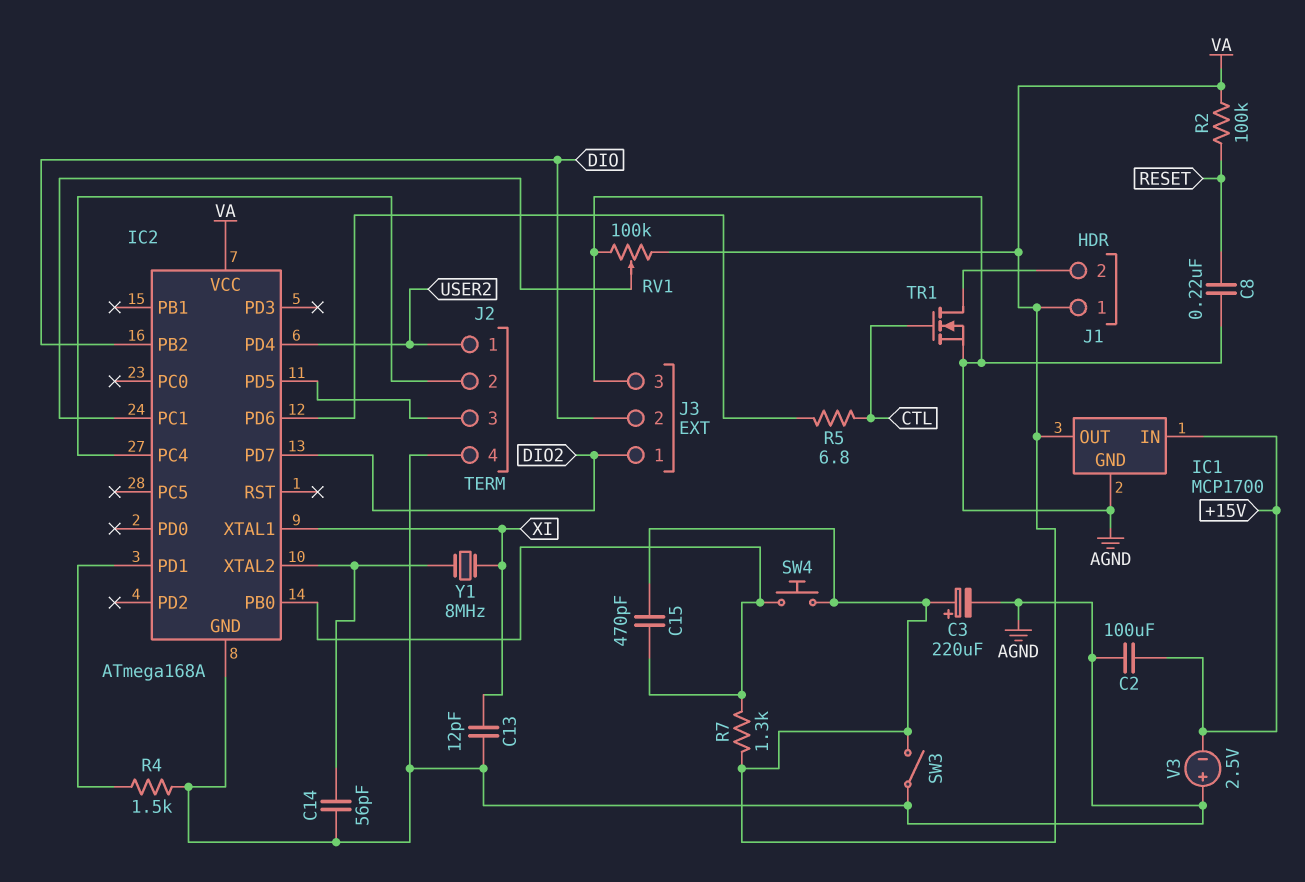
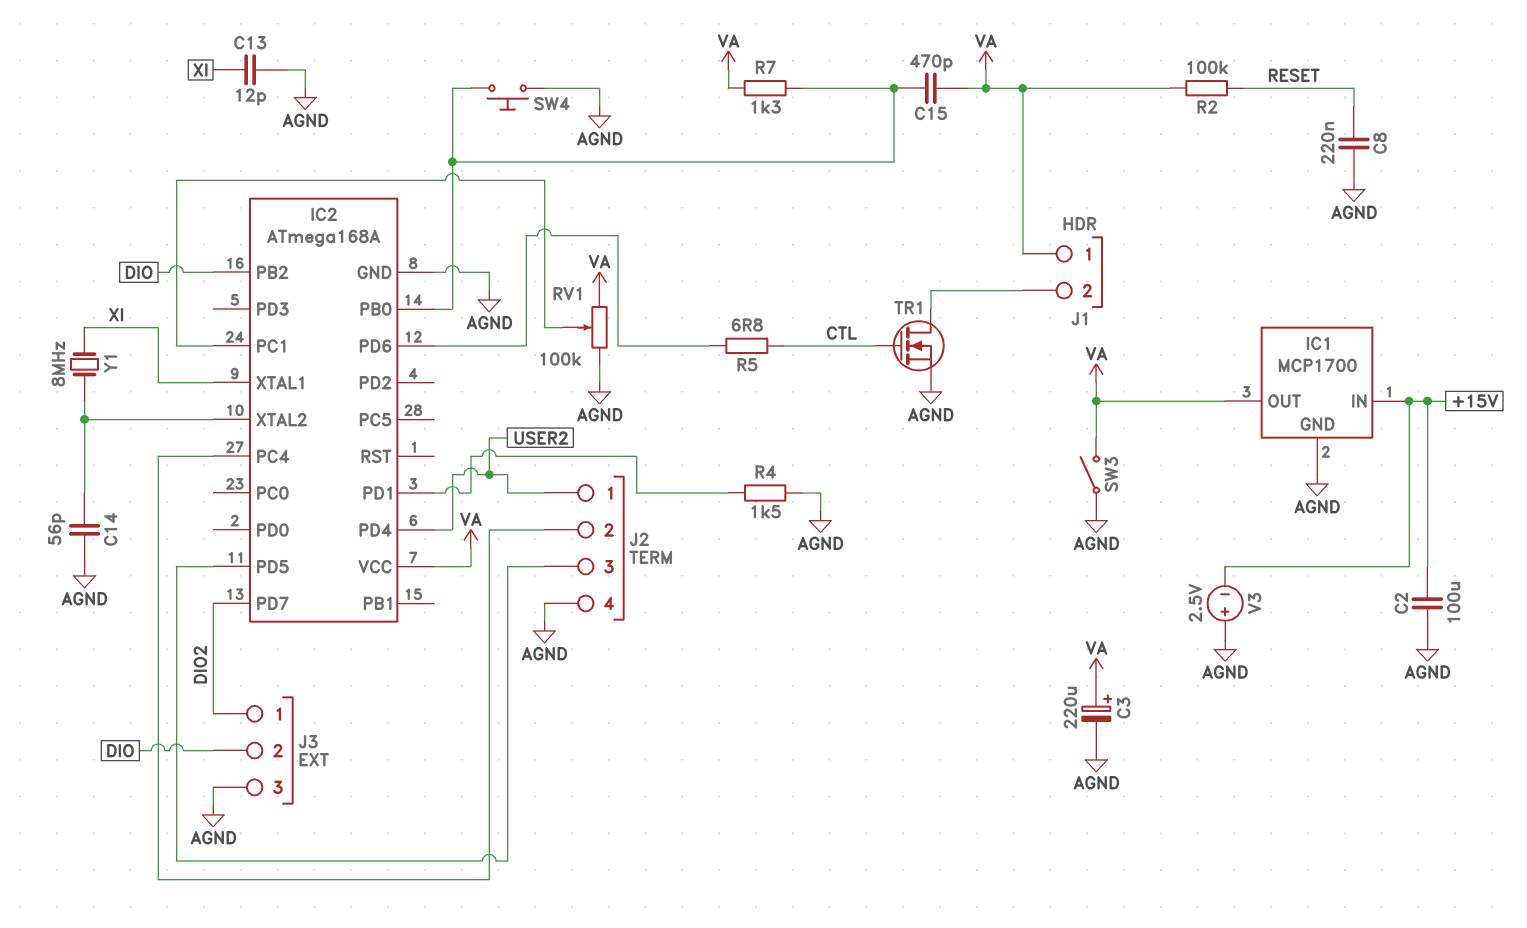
SW4: button (IC2/PB0, VA) -> button (AGND, IC2/PB0)

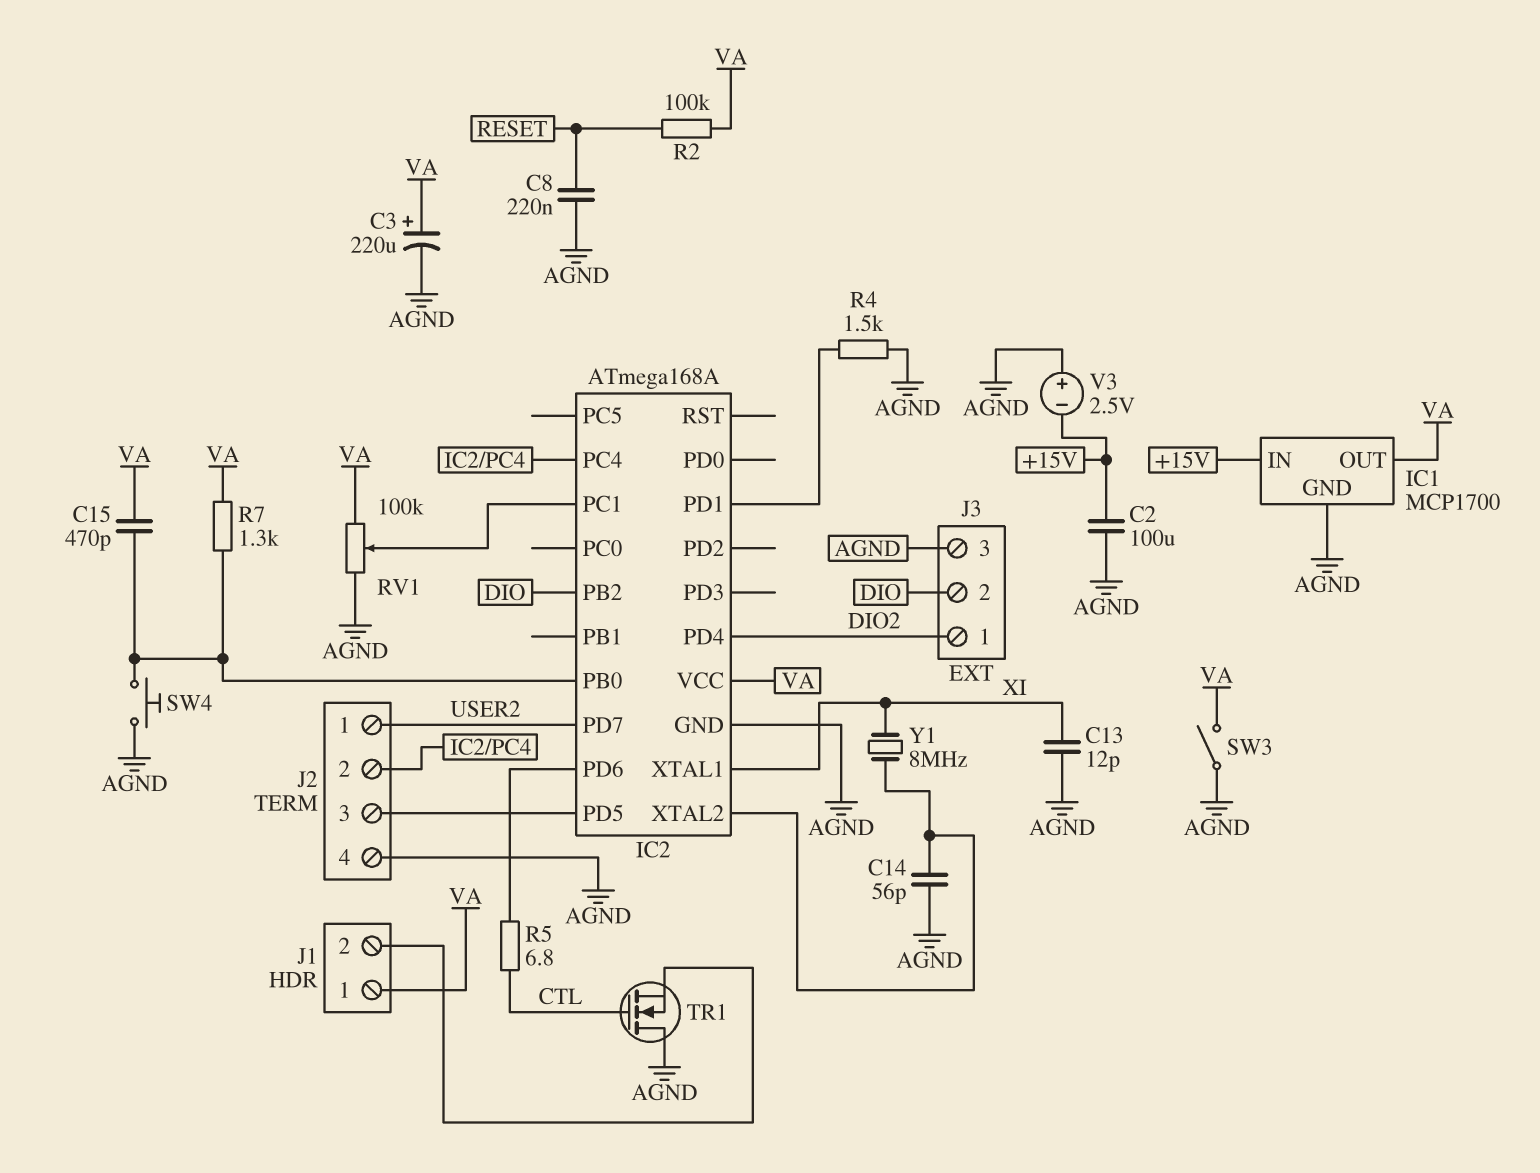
IC2 pin PD4: USER2 -> DIO2
IC2 pin PD7: DIO2 -> USER2
TR1: NMOS (G CTL, D J1/2, S AGND) -> NMOS (G CTL, D AGND, S J1/2)

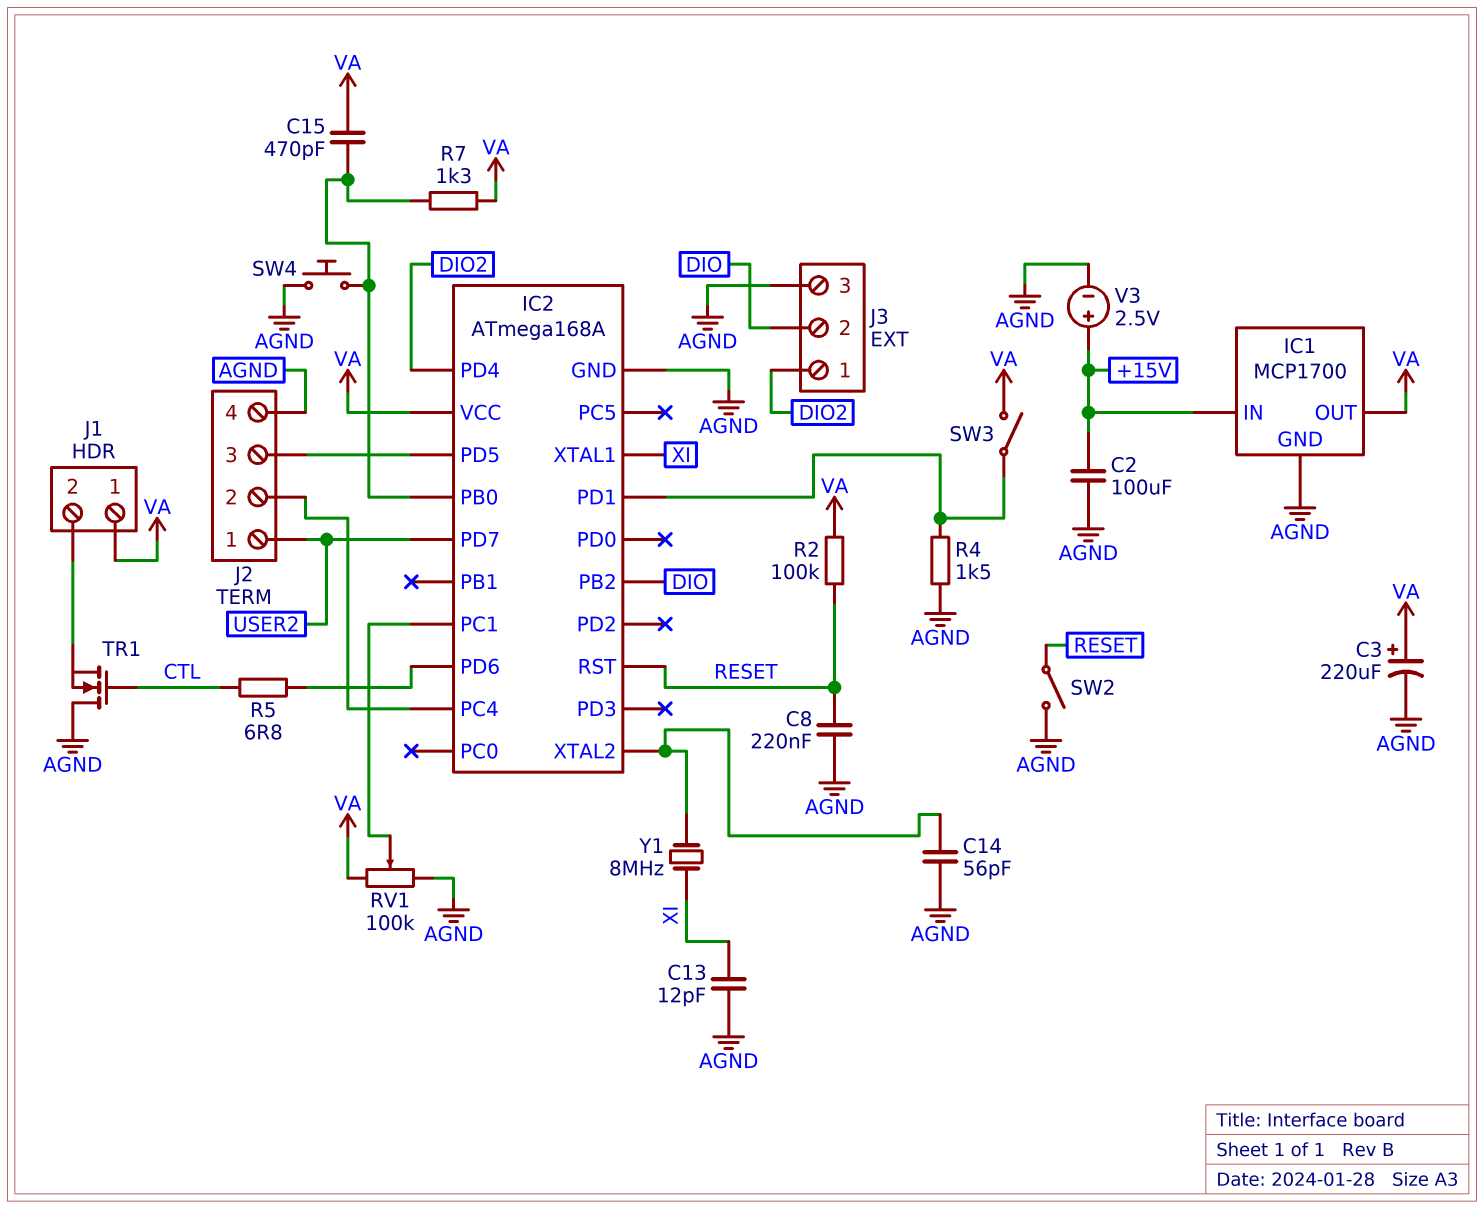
IC2 pin RST: none -> RESET
SW2: none -> switch (AGND, RESET)
SW3: switch (AGND, VA) -> switch (IC2/PD1, VA)
V3: 2.5V (plus AGND, minus +15V) -> 2.5V (plus +15V, minus AGND)

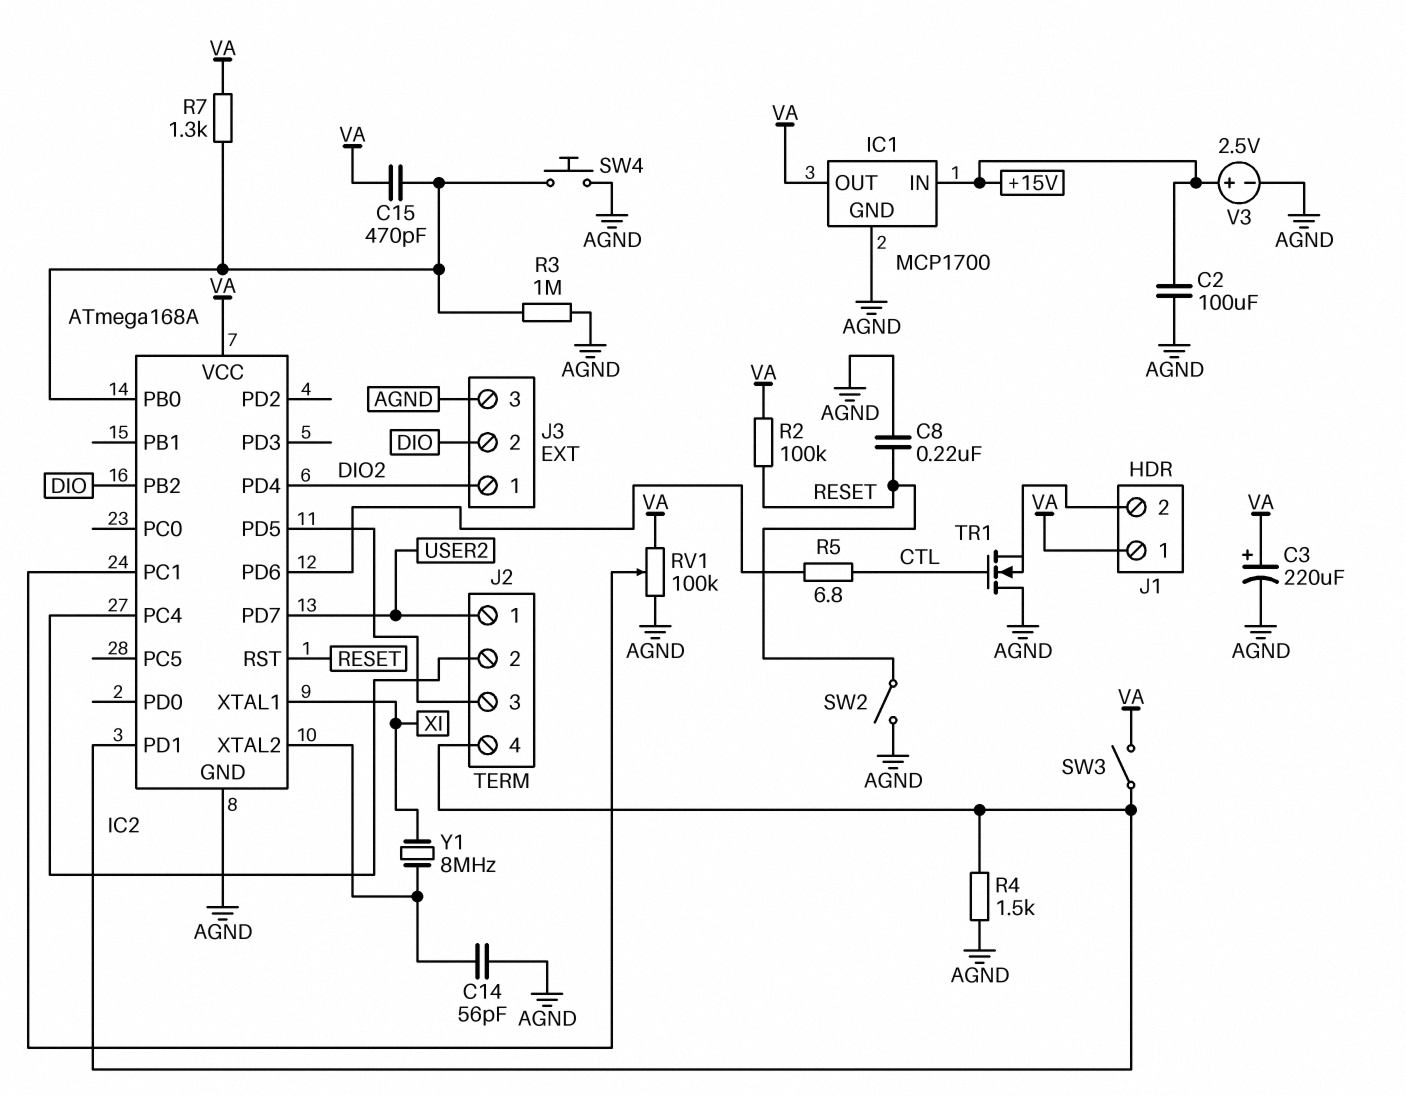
C13: 12pF (AGND, XI) -> none
J2 pin 4: AGND -> IC2/PD1
R3: none -> 1M (AGND, IC2/PB0)

